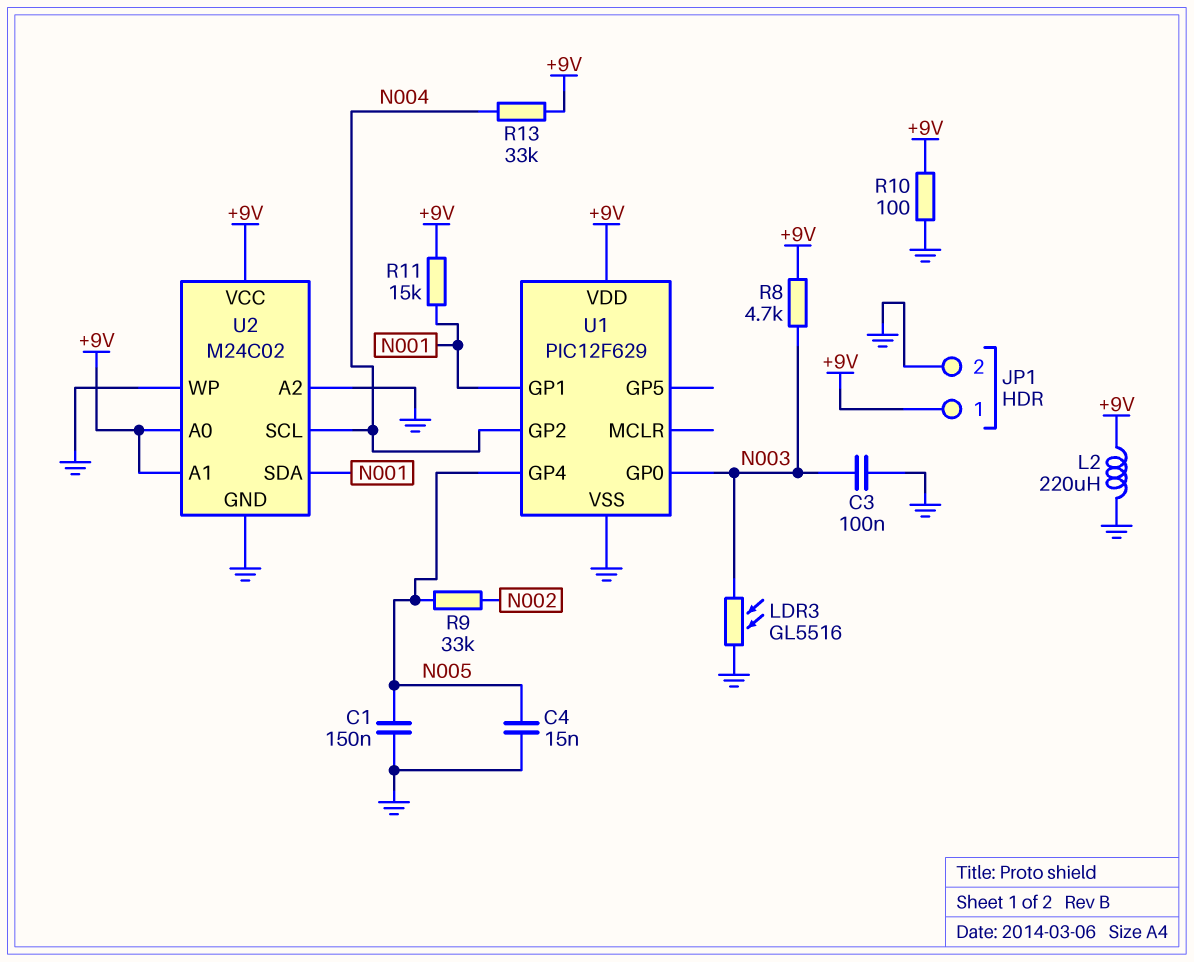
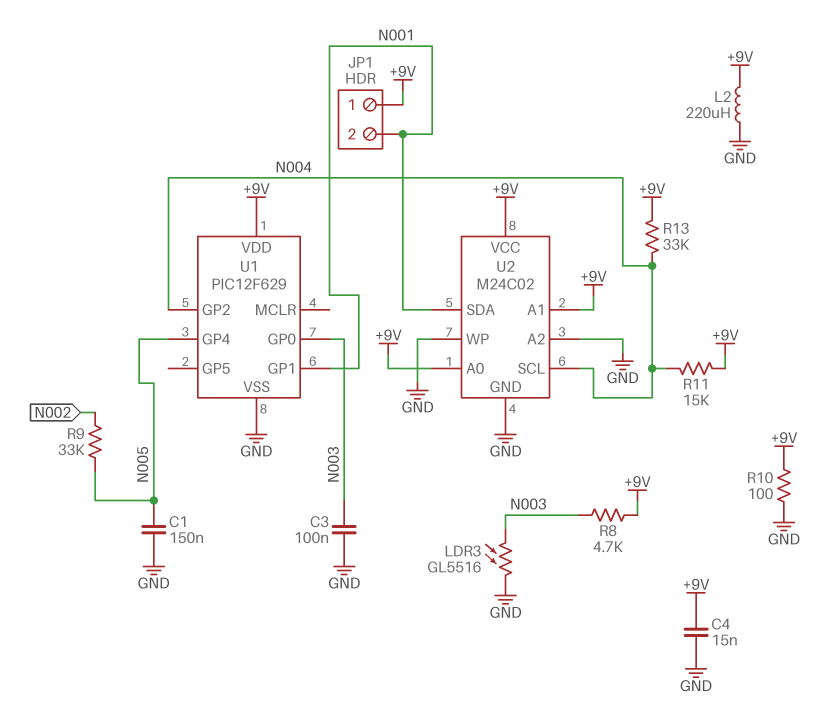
C4: 15nF (GND, N005) -> 15nF (+9V, GND)
JP1 pin 2: GND -> N001
R11: 15k (+9V, N001) -> 15k (+9V, N004)

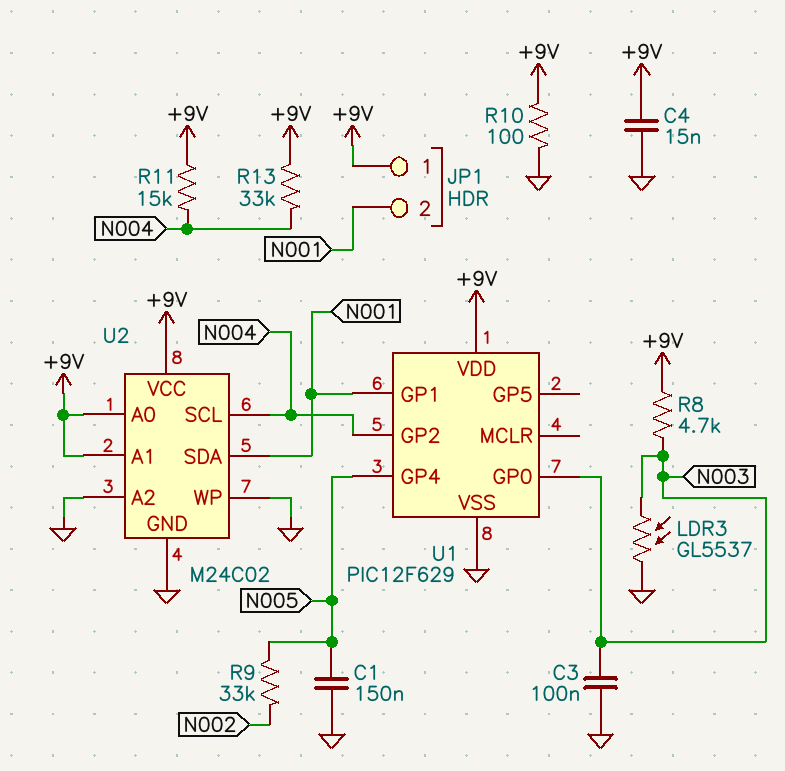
L2: 220uH (+9V, GND) -> none
LDR3: GL5516 (GND, N003) -> GL5537 (GND, N003)

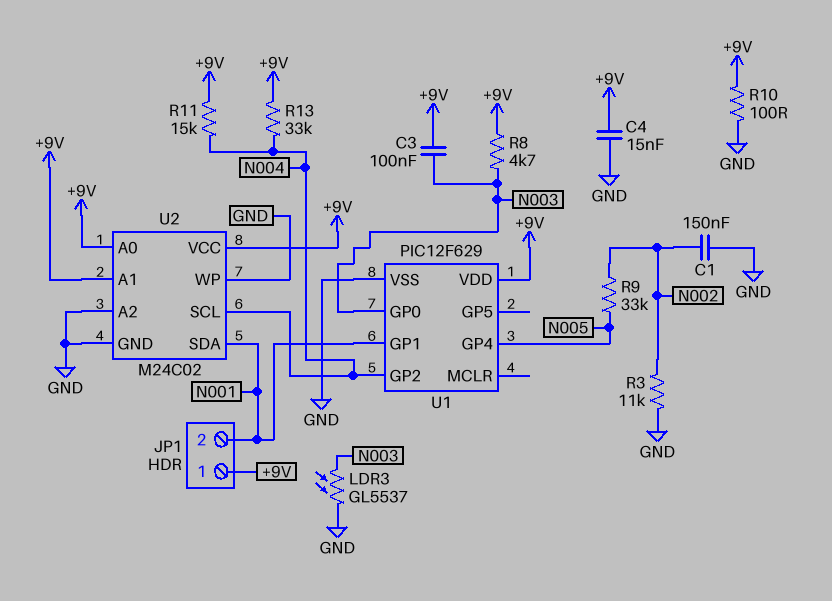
C1: 150nF (GND, N005) -> 150nF (GND, N002)
C3: 100nF (GND, N003) -> 100nF (+9V, N003)
R3: none -> 11k (GND, N002)

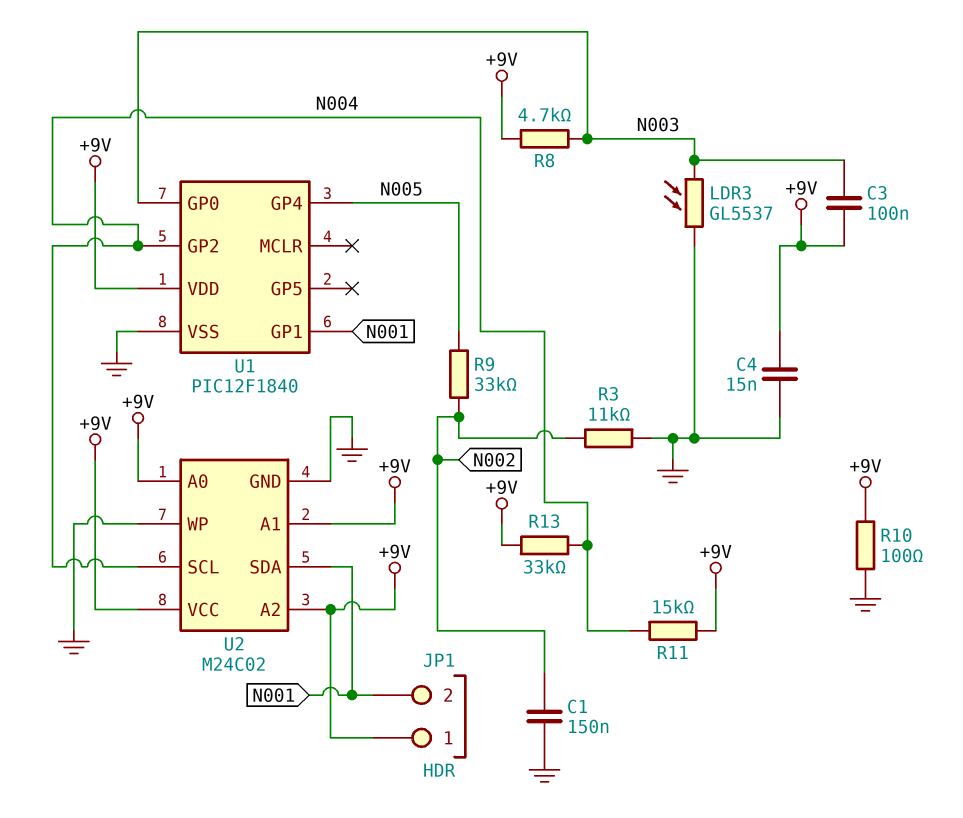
U1: PIC12F629 -> PIC12F1840
U2 pin A2: GND -> +9V

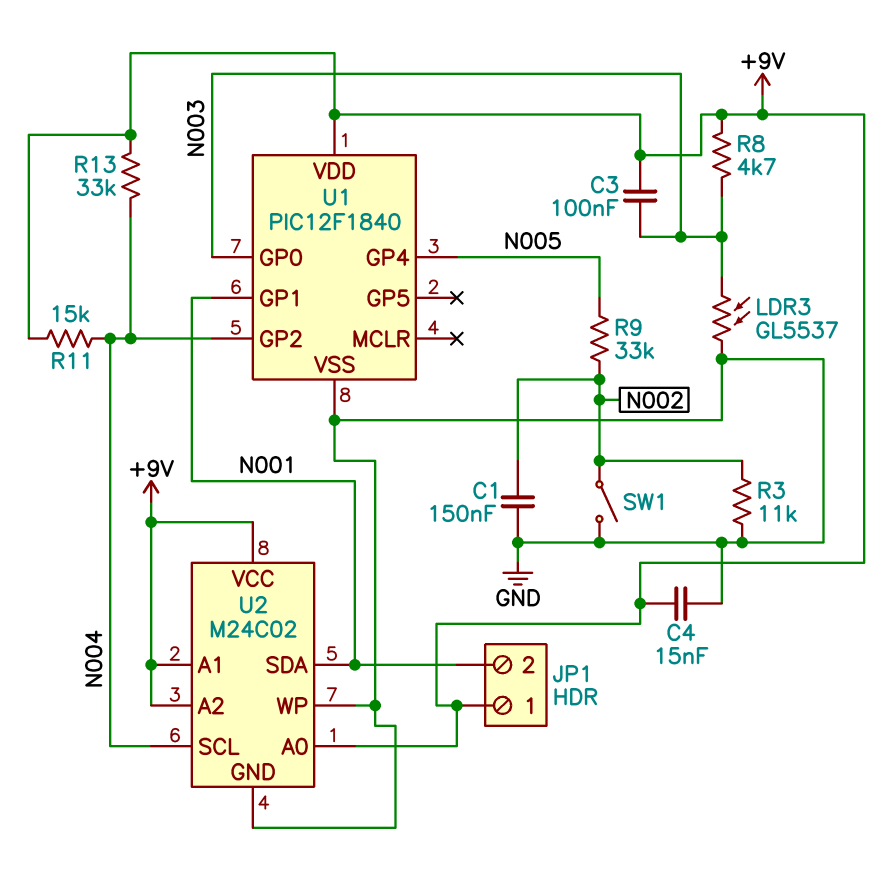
R10: 100 (+9V, GND) -> none
SW1: none -> switch (GND, N002)

